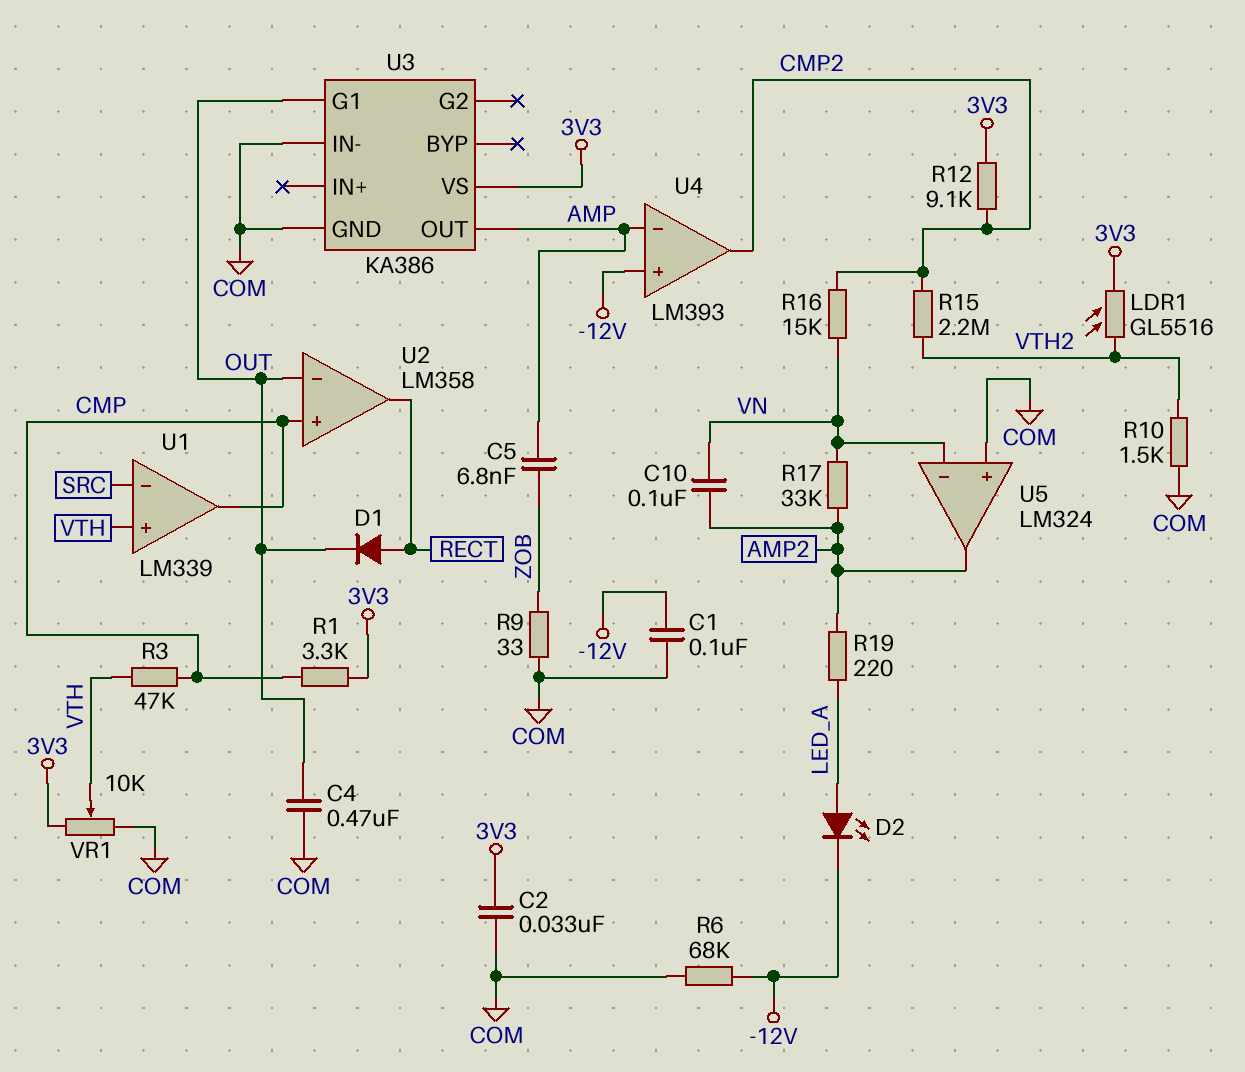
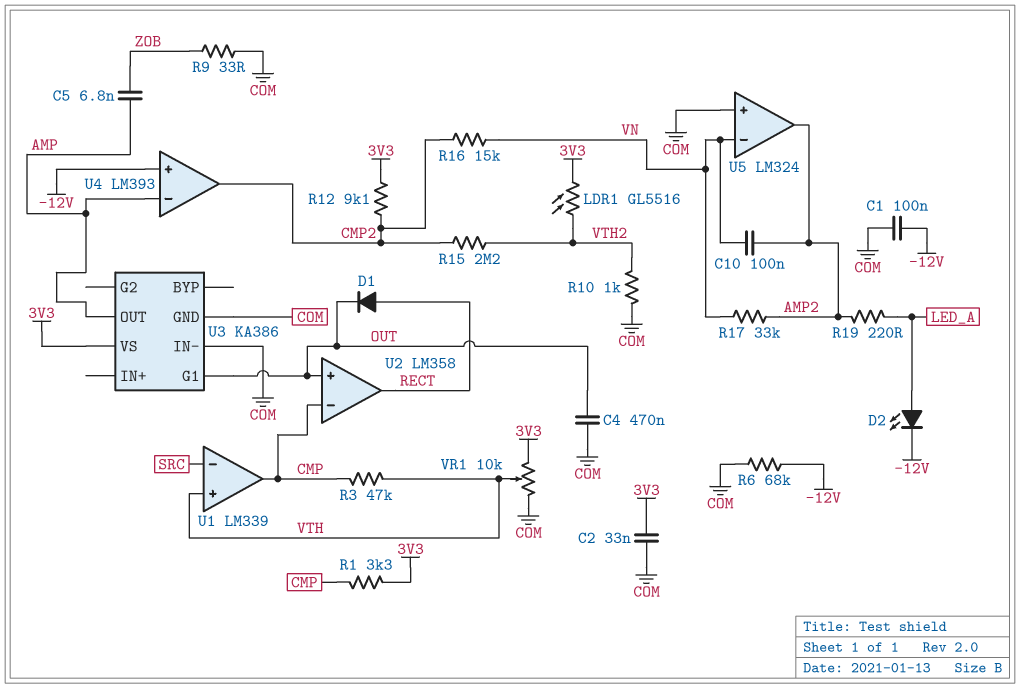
R10: 1.5k (COM, VTH2) -> 1k (COM, VTH2)
U2 pin in+: CMP -> OUT
U2 pin in-: OUT -> CMP

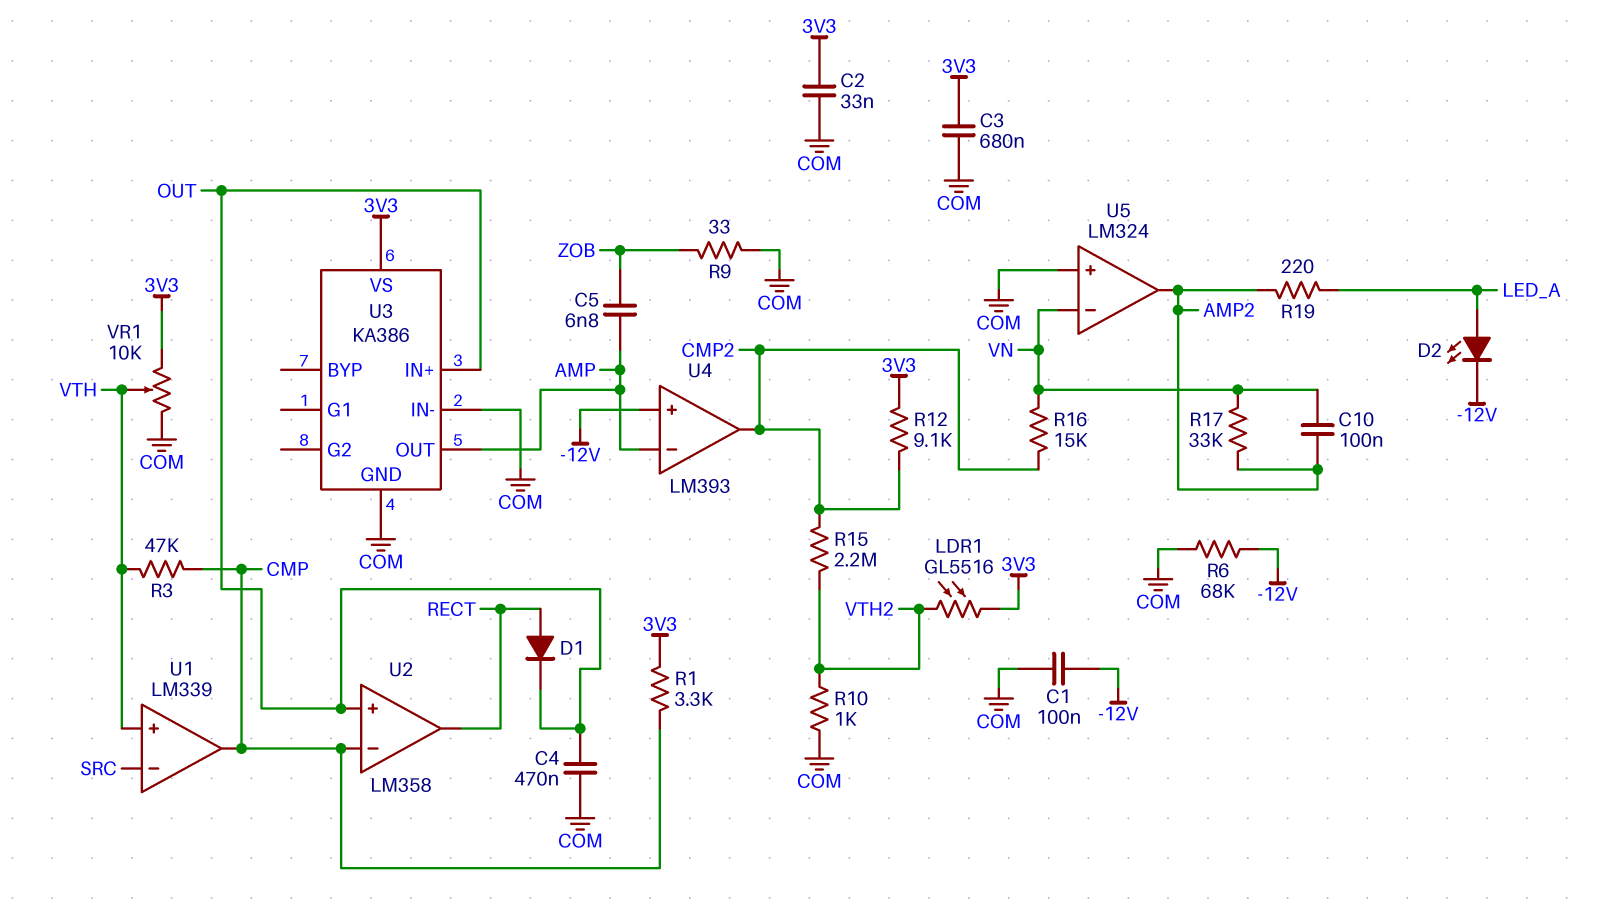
C3: none -> 680nF (3V3, COM)
U3 pin G1: OUT -> none
U3 pin IN+: none -> OUT

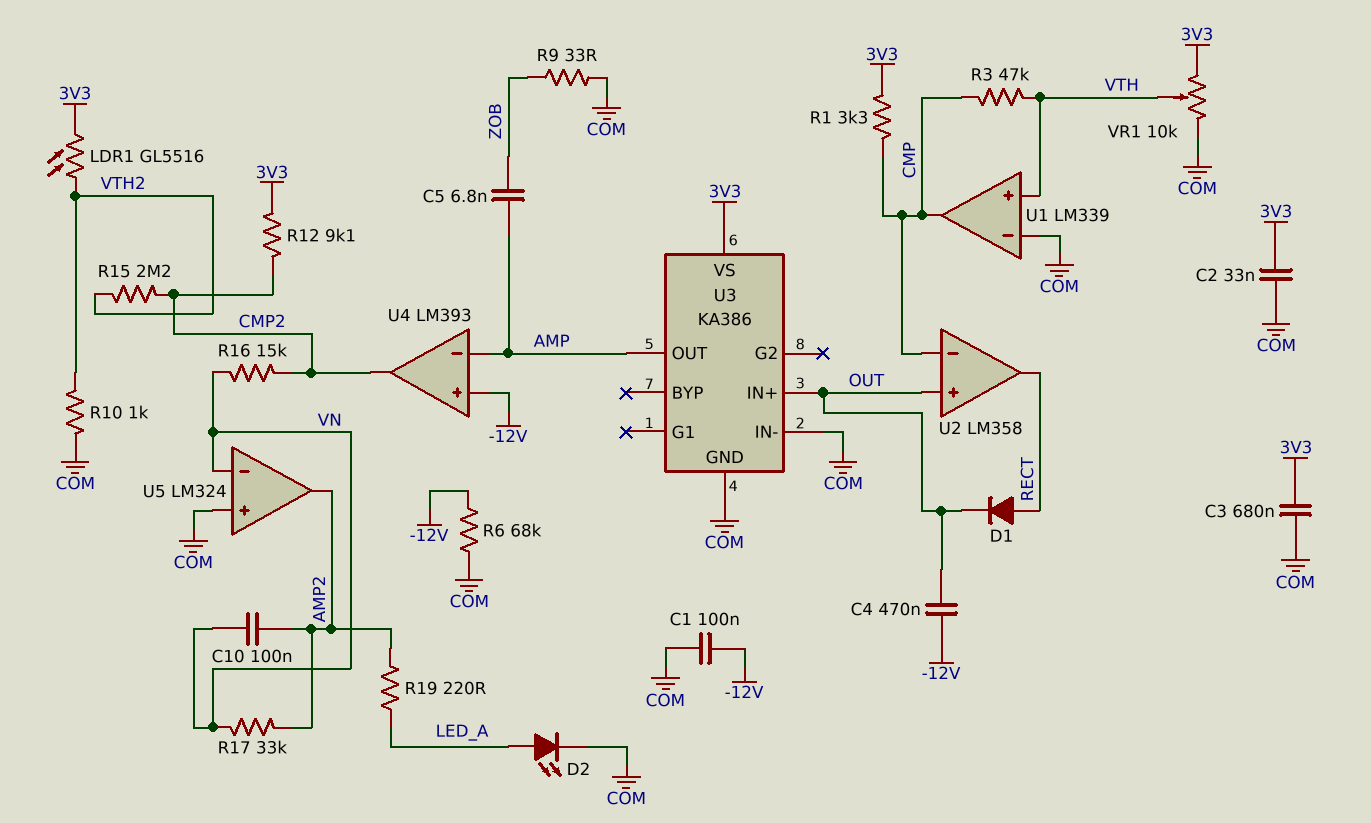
C4: 470nF (COM, OUT) -> 470nF (-12V, OUT)
D2: LED (A LED_A, K -12V) -> LED (A LED_A, K COM)
U1 pin in-: SRC -> COM

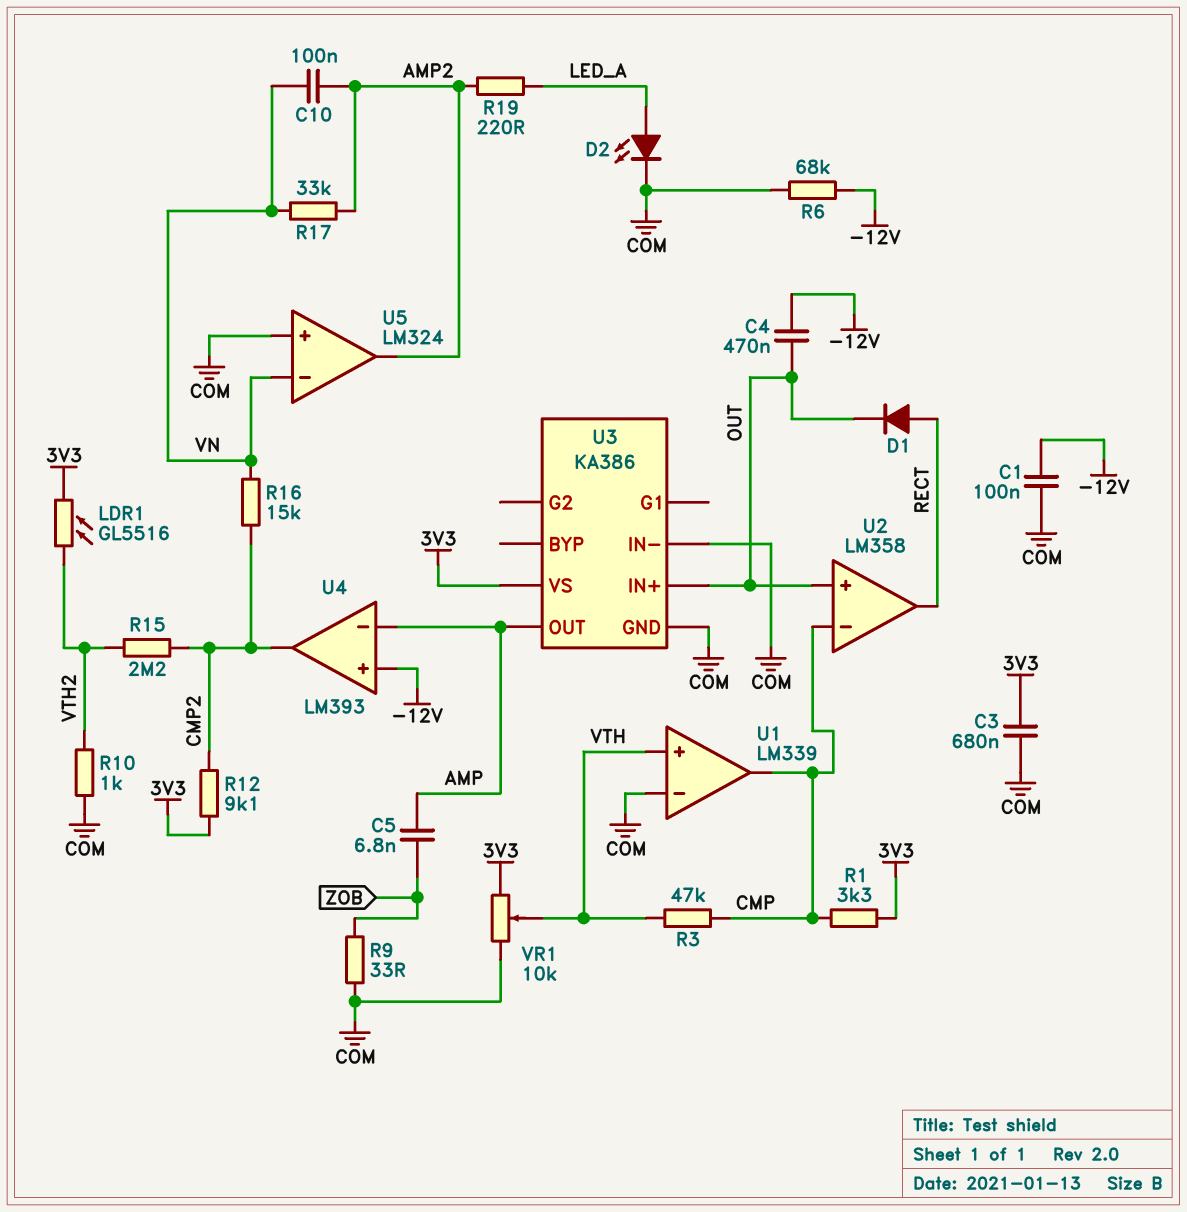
C2: 33nF (3V3, COM) -> none

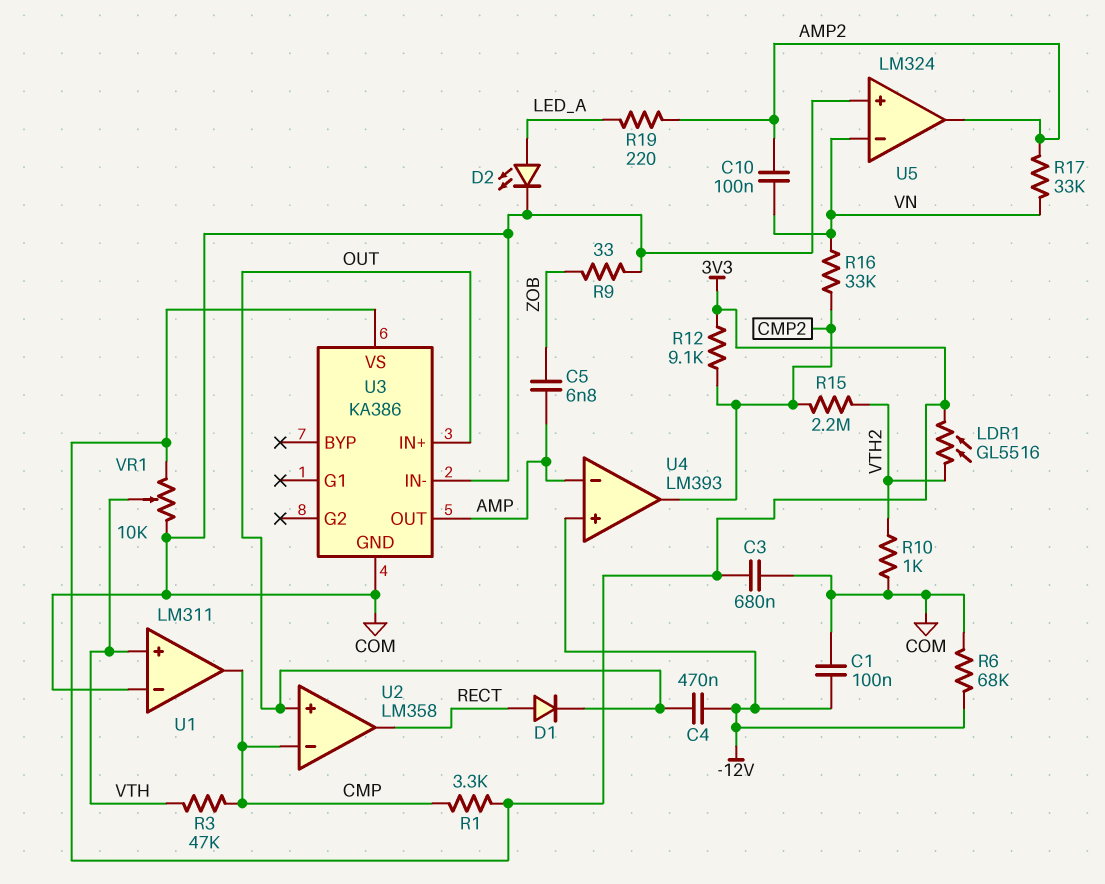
R16: 15k (CMP2, VN) -> 33k (CMP2, VN)
U1: LM339 -> LM311

